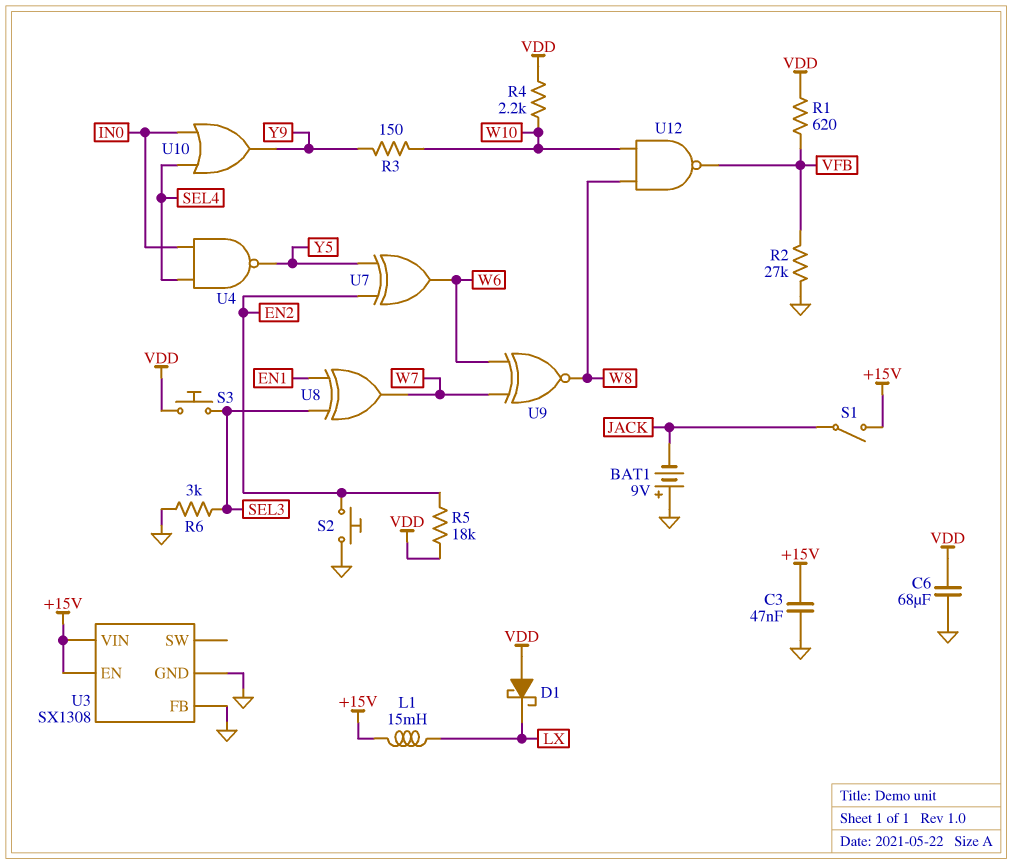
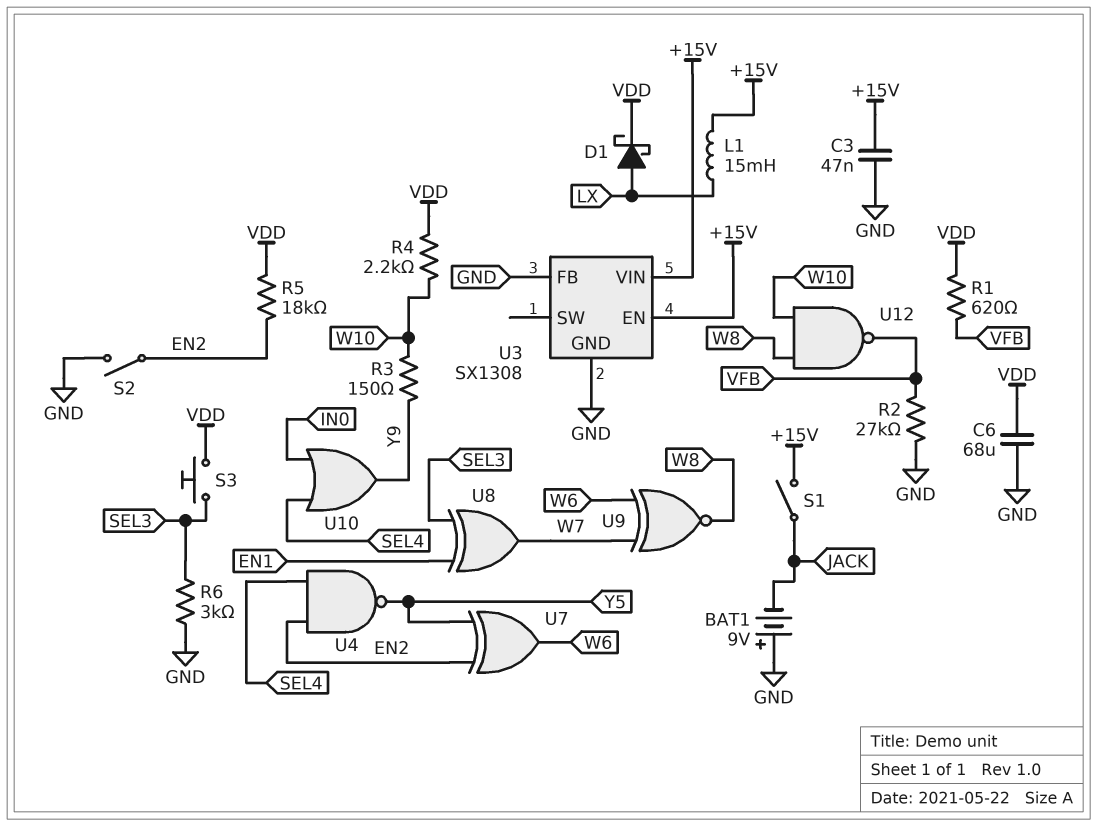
D1: schottky (A VDD, K LX) -> schottky (A LX, K VDD)
S2: button (EN2, GND) -> switch (EN2, GND)
U4: NAND (in IN0, in SEL4, out Y5) -> NAND (in EN2, in SEL4, out Y5)

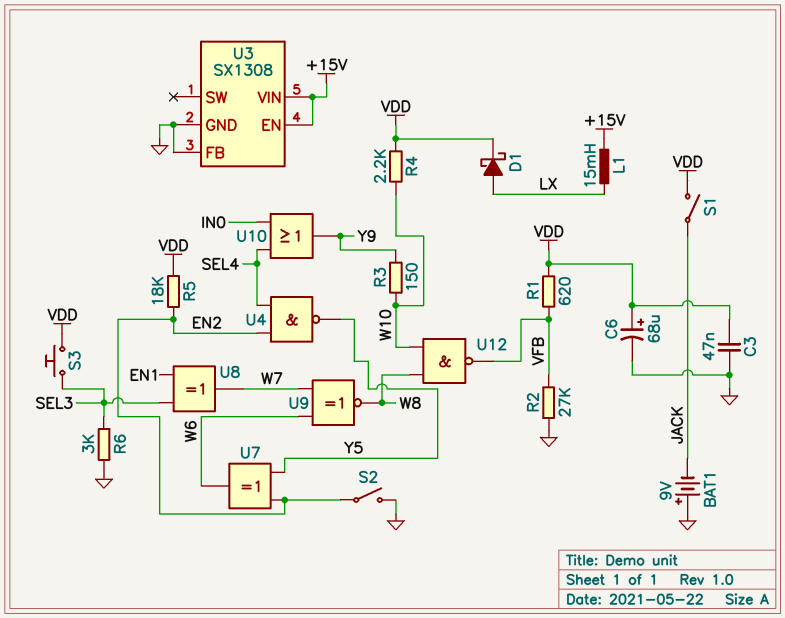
C3: 47nF (+15V, GND) -> 47nF (GND, VDD)
C6: 68uF (GND, VDD) -> 68uF (plus VDD, minus GND)
S1: switch (+15V, JACK) -> switch (JACK, VDD)

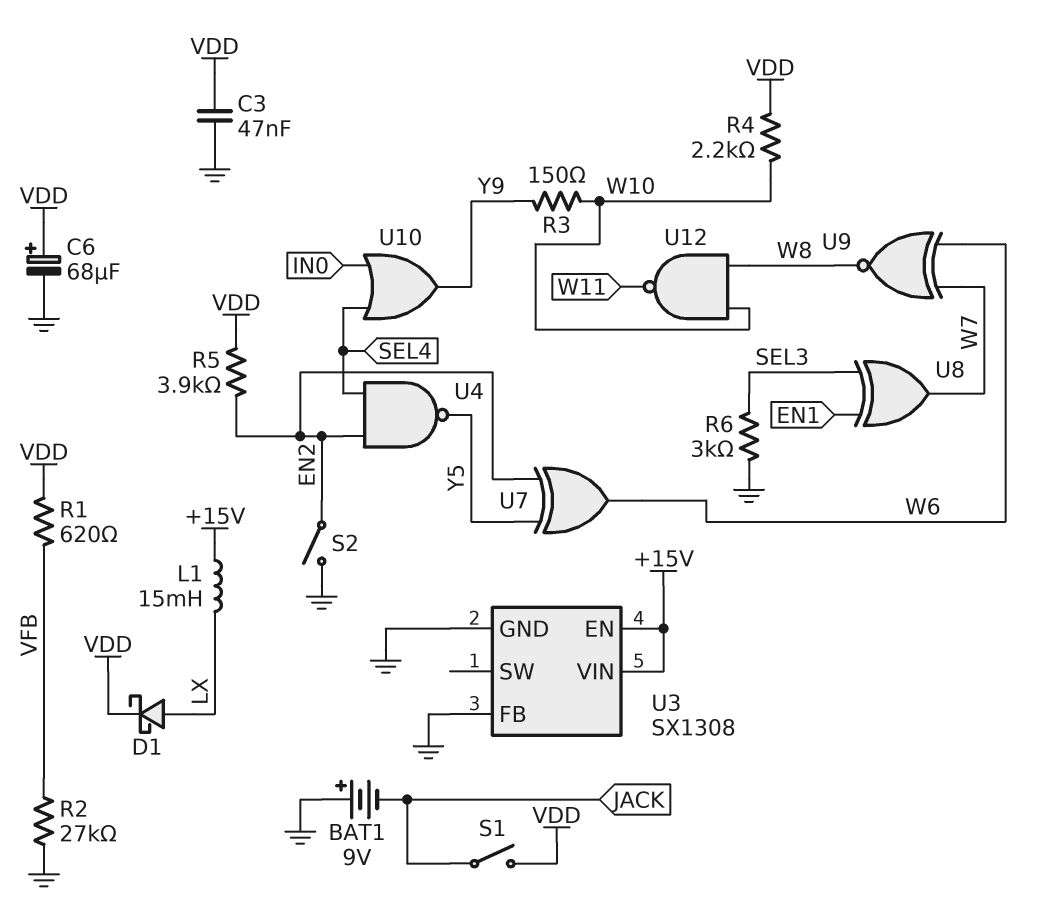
R5: 18k (EN2, VDD) -> 3.9k (EN2, VDD)
S3: button (SEL3, VDD) -> none
U12: NAND (in W8, in W10, out VFB) -> NAND (in W8, in W10, out W11)

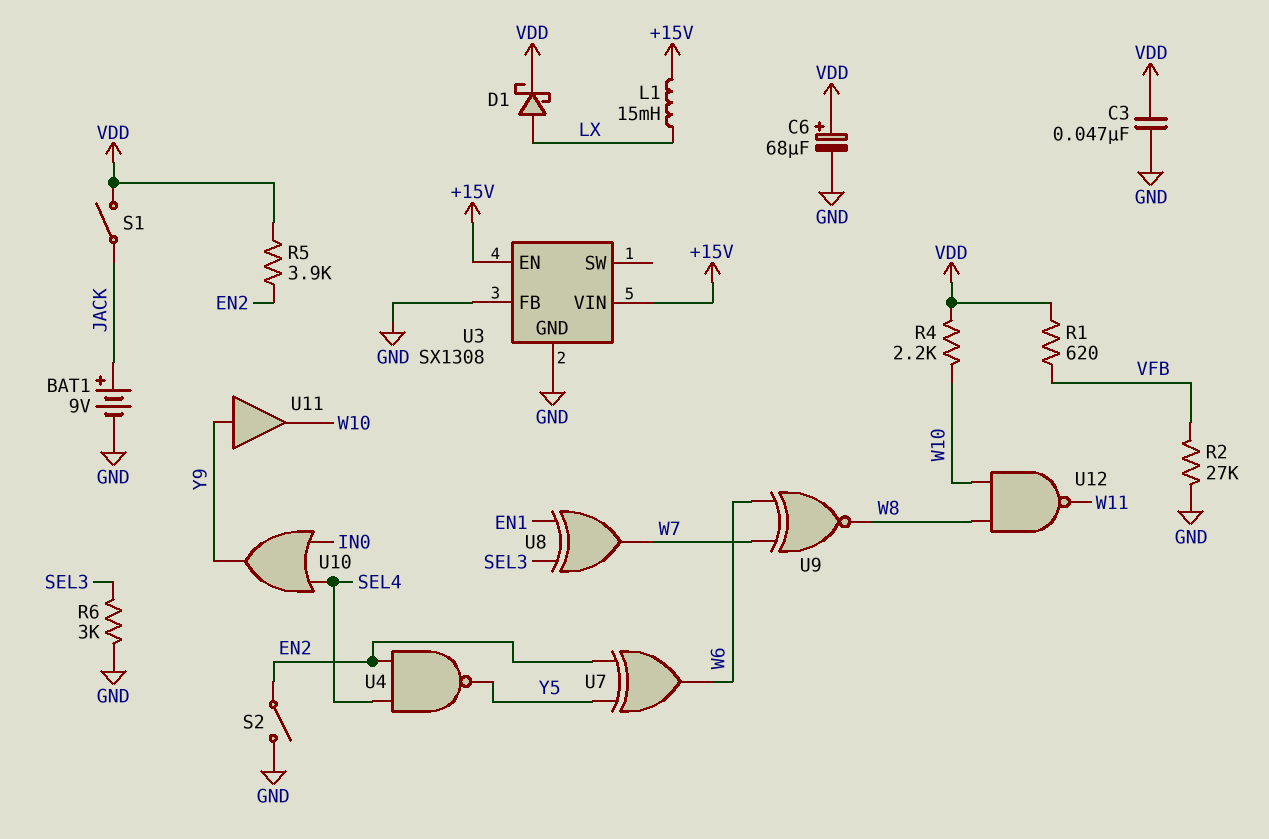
BAT1: 9V (plus GND, minus JACK) -> 9V (plus JACK, minus GND)
R3: 150 (W10, Y9) -> none
U11: none -> buffer (in Y9, out W10)

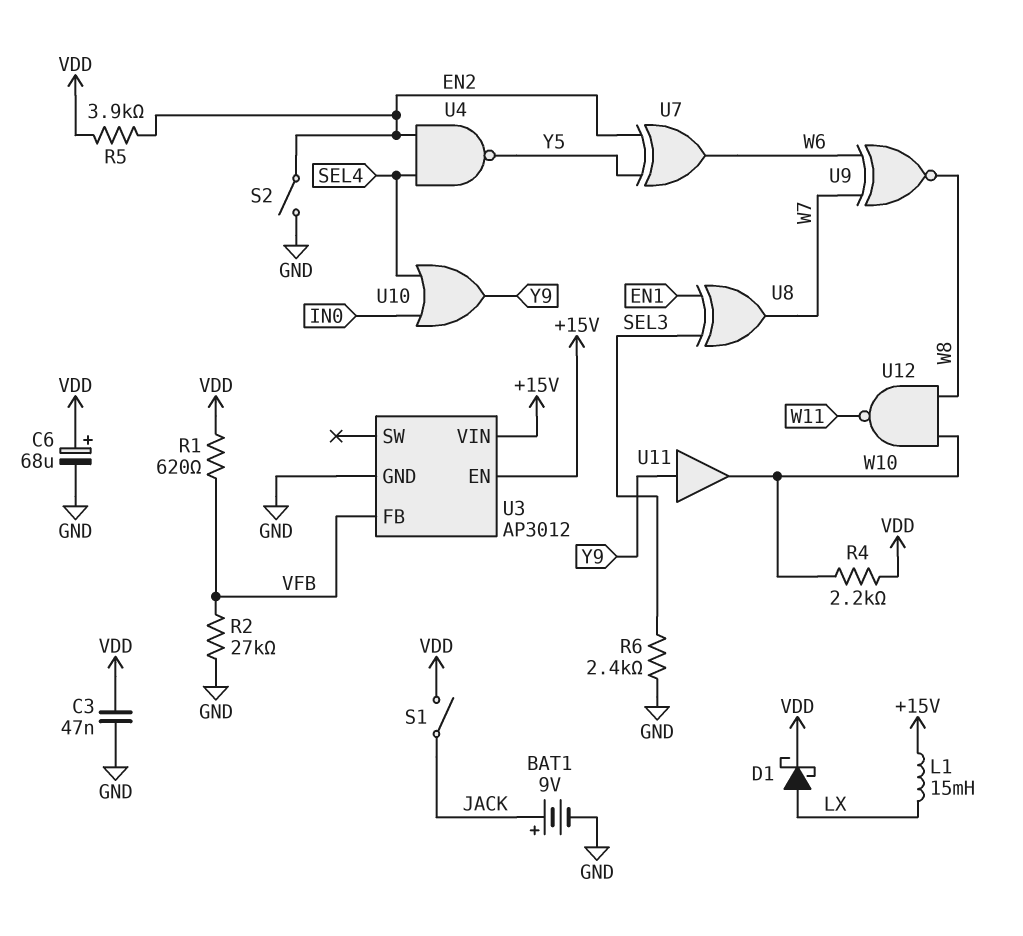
R6: 3k (GND, SEL3) -> 2.4k (GND, SEL3)
U3: SX1308 -> AP3012
U3 pin FB: GND -> VFB

